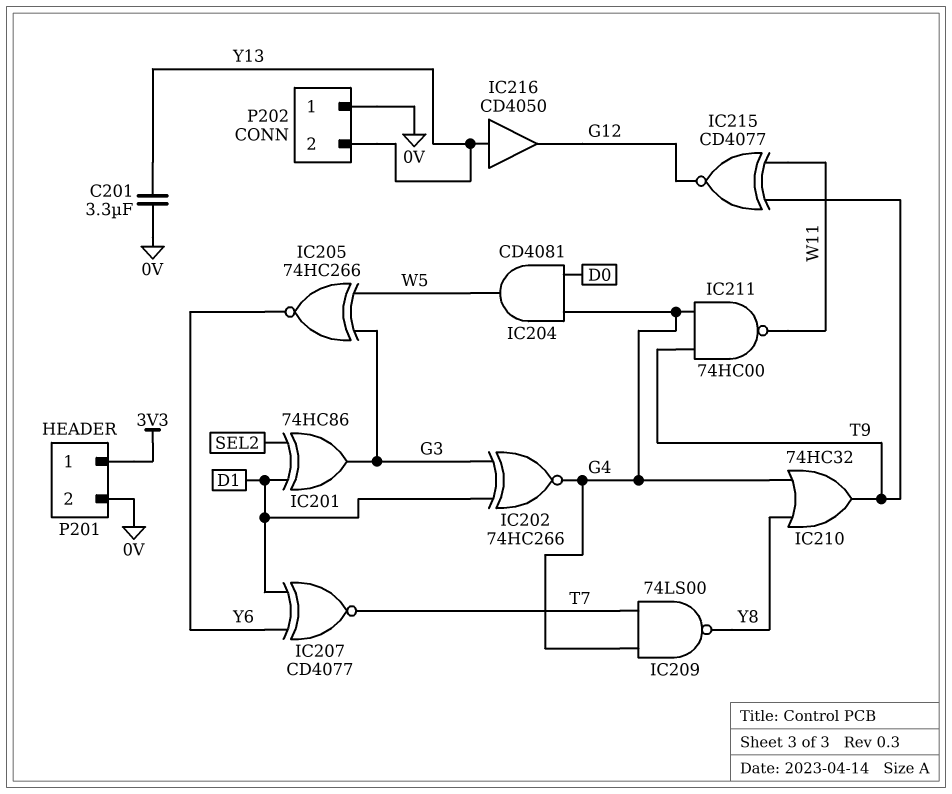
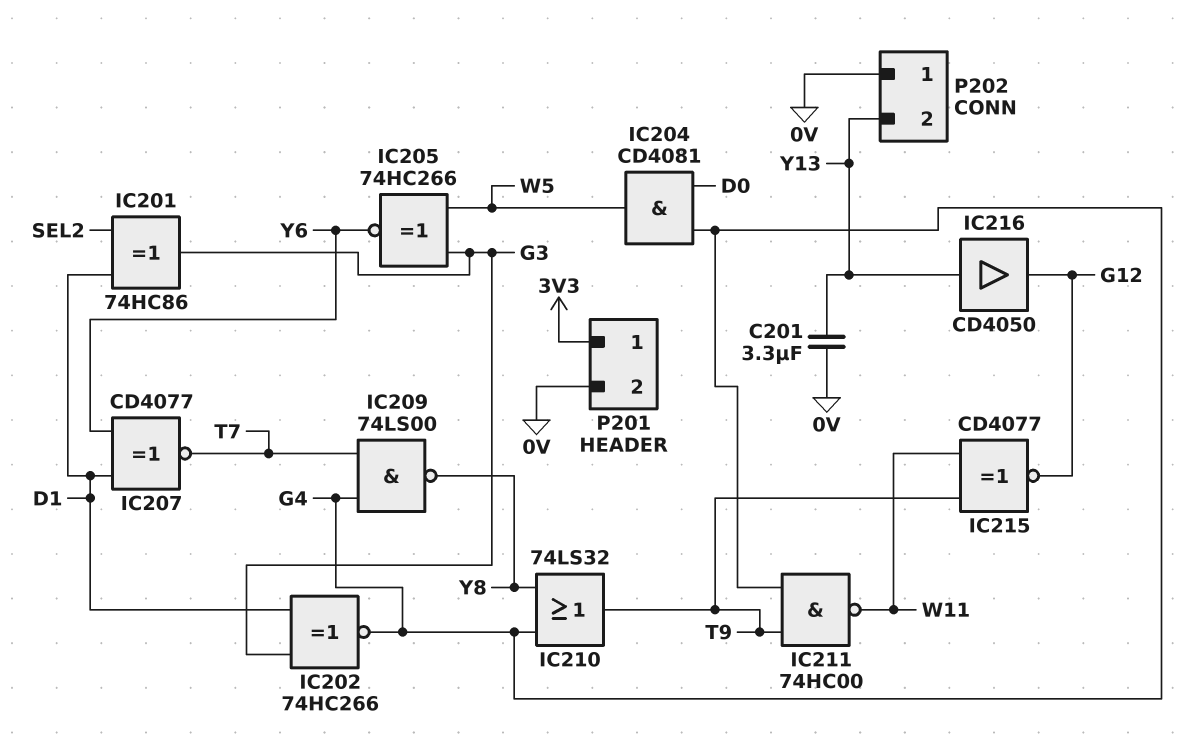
IC210: OR 74HC32 (in G4, in Y8, out T9) -> OR 74LS32 (in G4, in Y8, out T9)

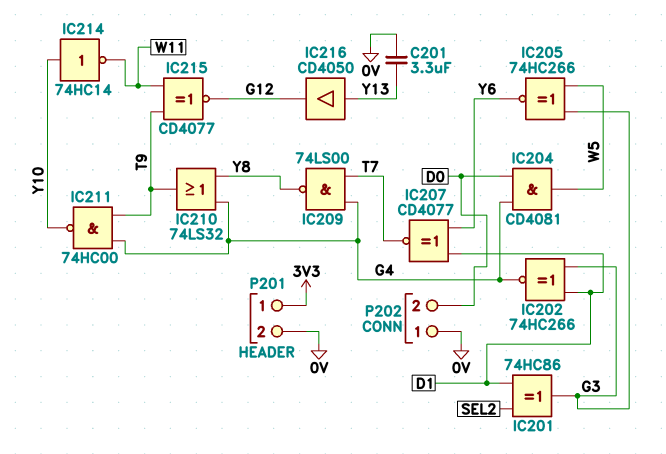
IC211: NAND 74HC00 (in G4, in T9, out W11) -> NAND 74HC00 (in G4, in T9, out Y10)
IC214: none -> NOT 74HC14 (in Y10, out W11)
P202 pin 2: Y13 -> D0

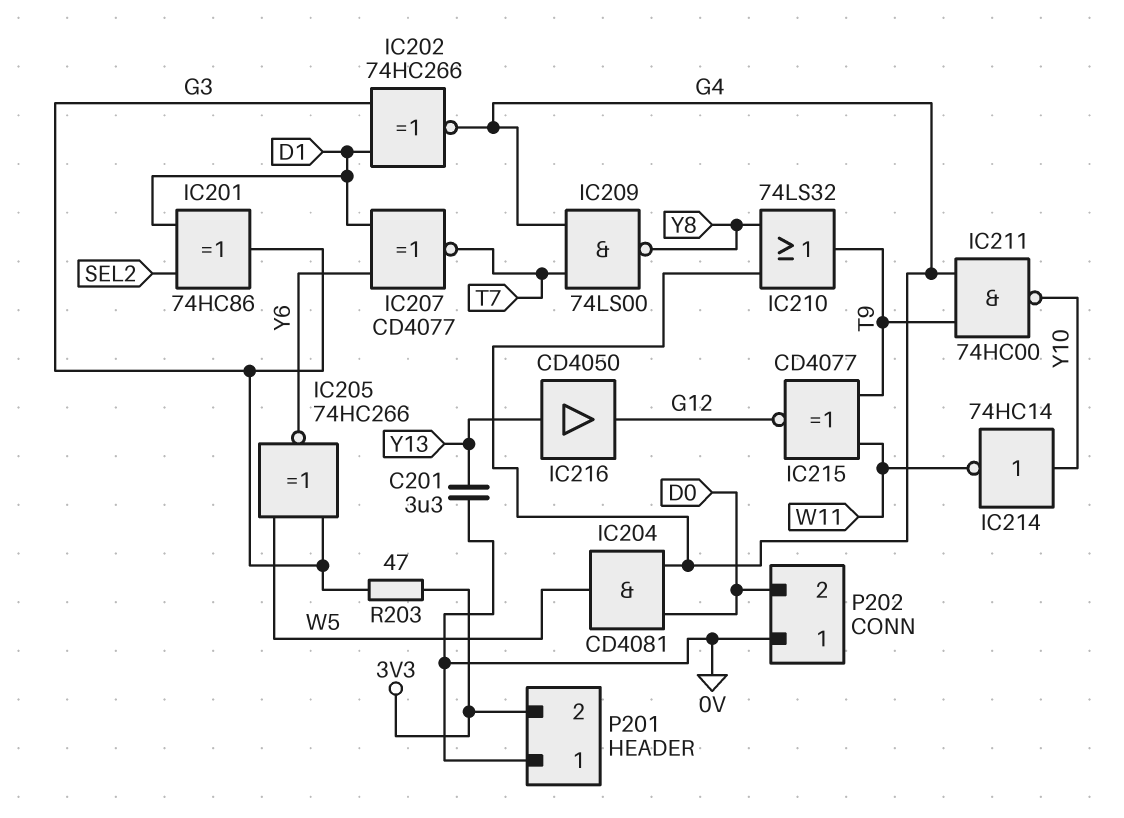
P201 pin 1: 3V3 -> 0V
P201 pin 2: 0V -> 3V3
R203: none -> 47 (3V3, G3)

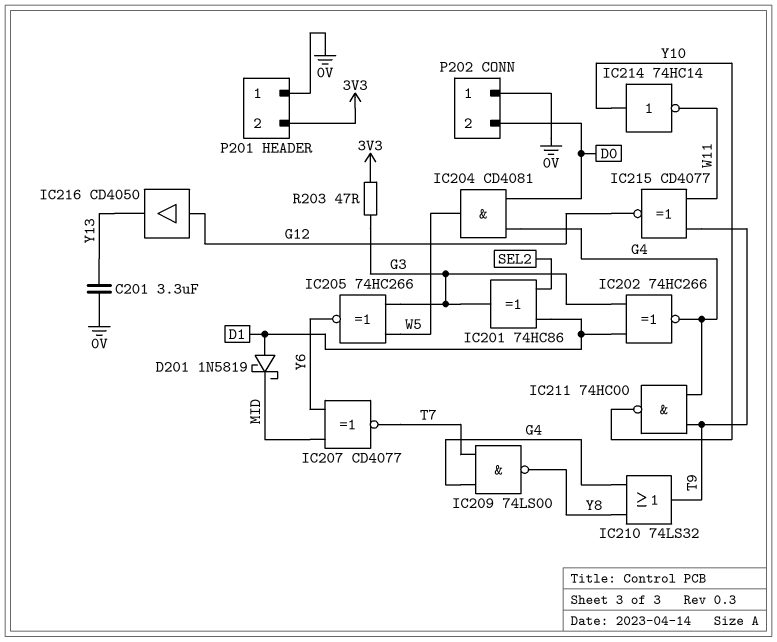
D201: none -> schottky 1N5819 (A D1, K MID)
IC207: XNOR CD4077 (in D1, in Y6, out T7) -> XNOR CD4077 (in MID, in Y6, out T7)
IC216: buffer CD4050 (in Y13, out G12) -> buffer CD4050 (in G12, out Y13)

